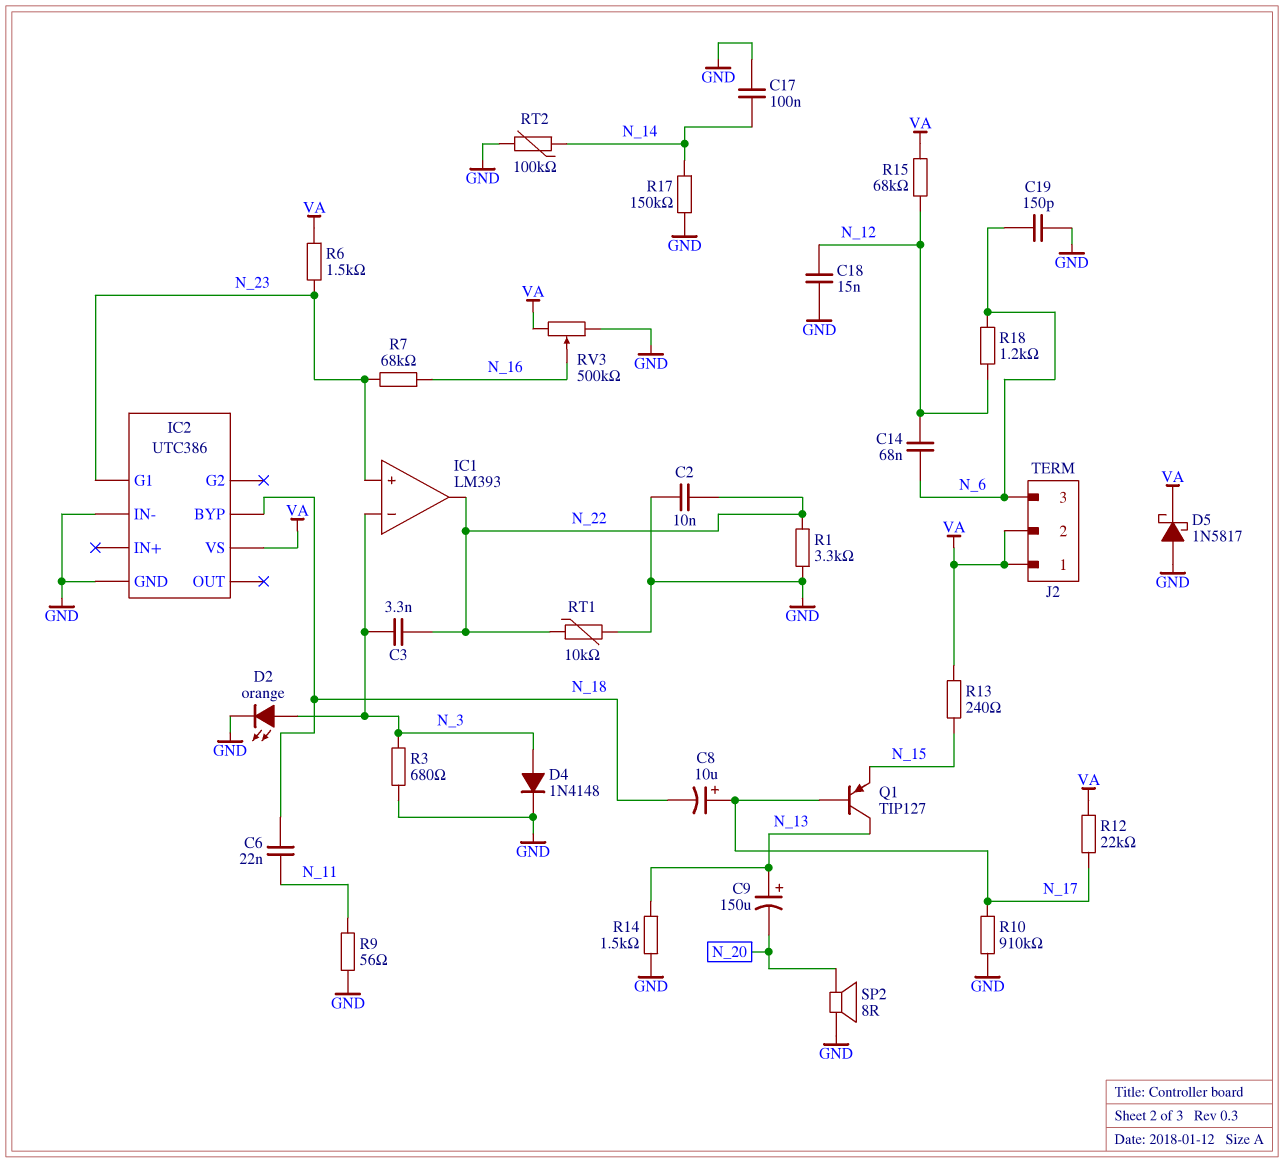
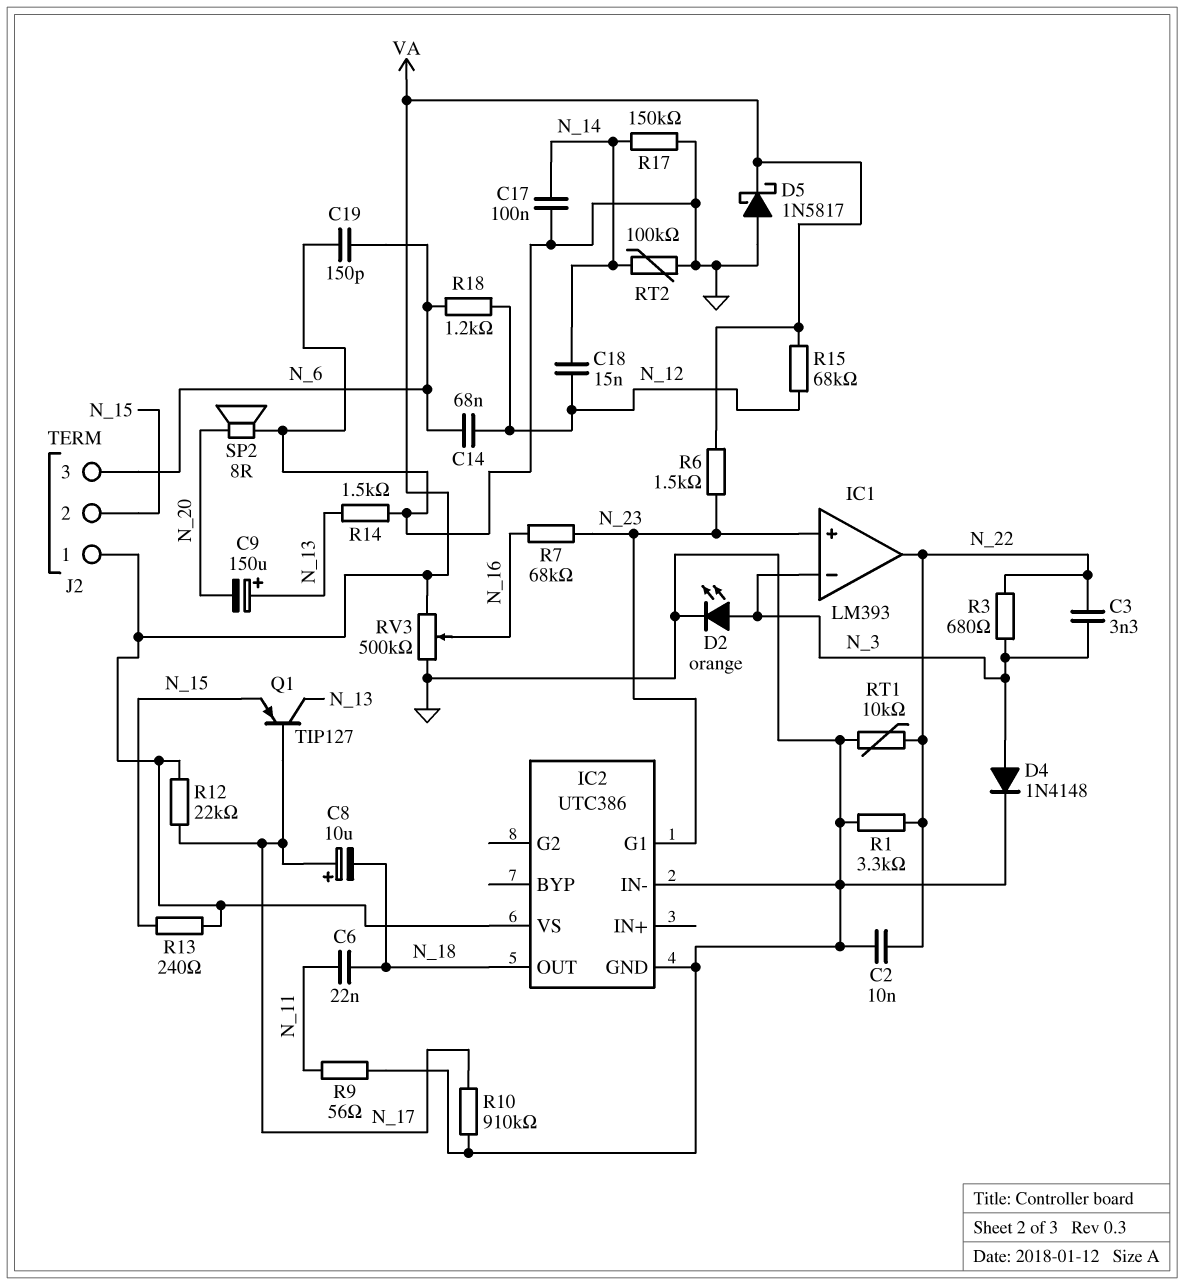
C18: 15nF (GND, N_12) -> 15nF (N_12, N_14)
IC2 pin BYP: N_18 -> none
IC2 pin OUT: none -> N_18
J2 pin 2: VA -> N_15
R3: 680 (GND, N_3) -> 680 (N_3, N_22)

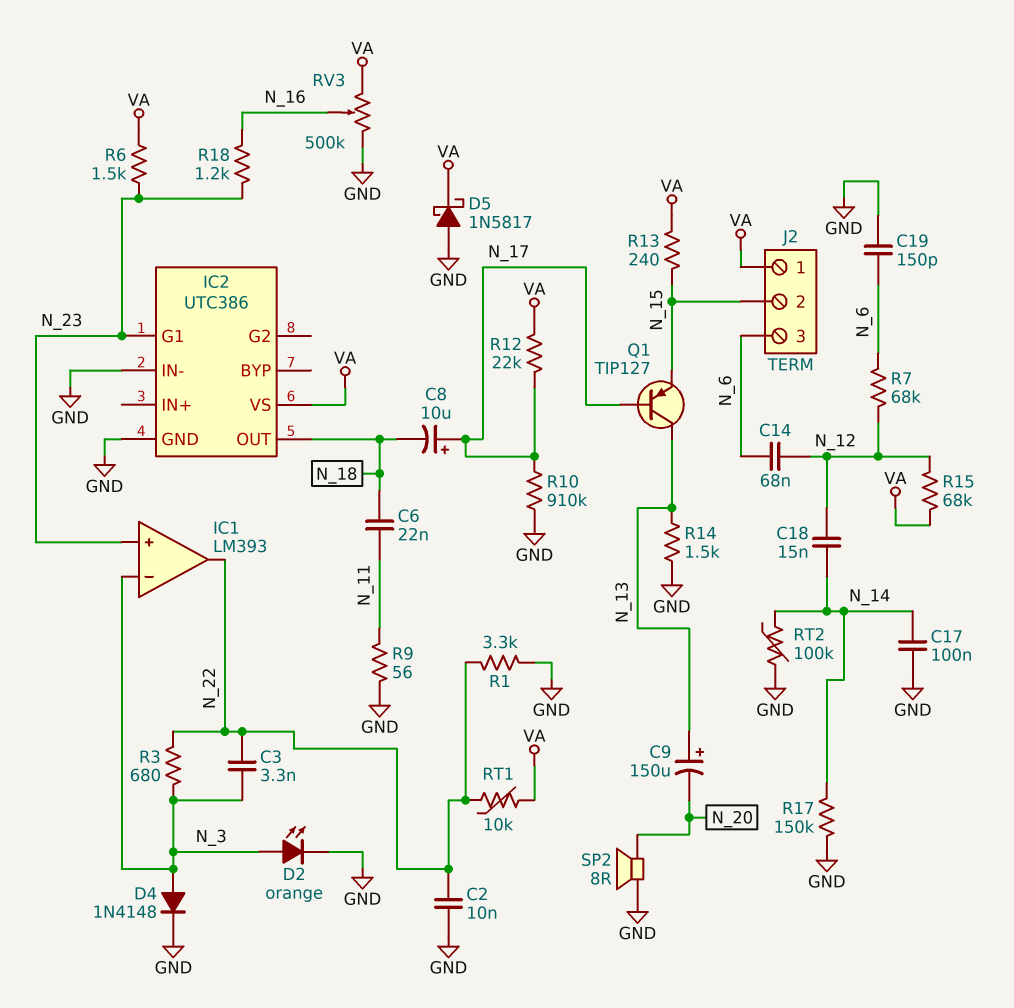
R7: 68k (N_16, N_23) -> 68k (N_6, N_12)
R18: 1.2k (N_6, N_12) -> 1.2k (N_16, N_23)
RT1: 10k (GND, N_22) -> 10k (N_22, VA)

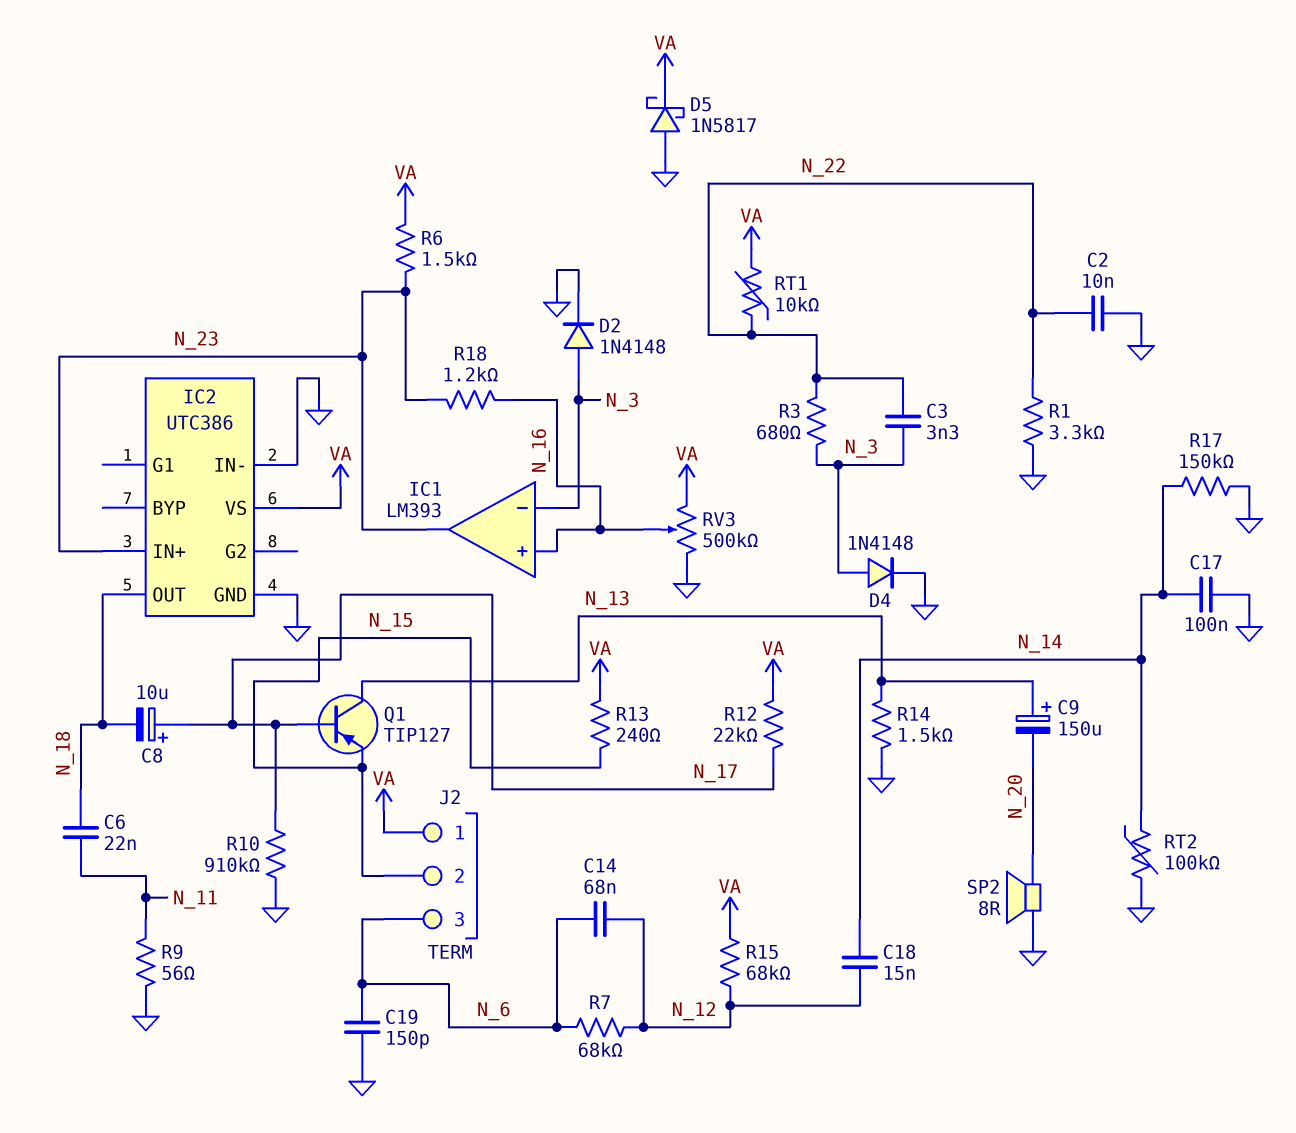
D2: LED orange (A N_3, K GND) -> diode 1N4148 (A N_3, K GND)
IC1 pin in+: N_23 -> N_16
IC1 pin out: N_22 -> N_23
IC2 pin G1: N_23 -> none
IC2 pin IN+: none -> N_23

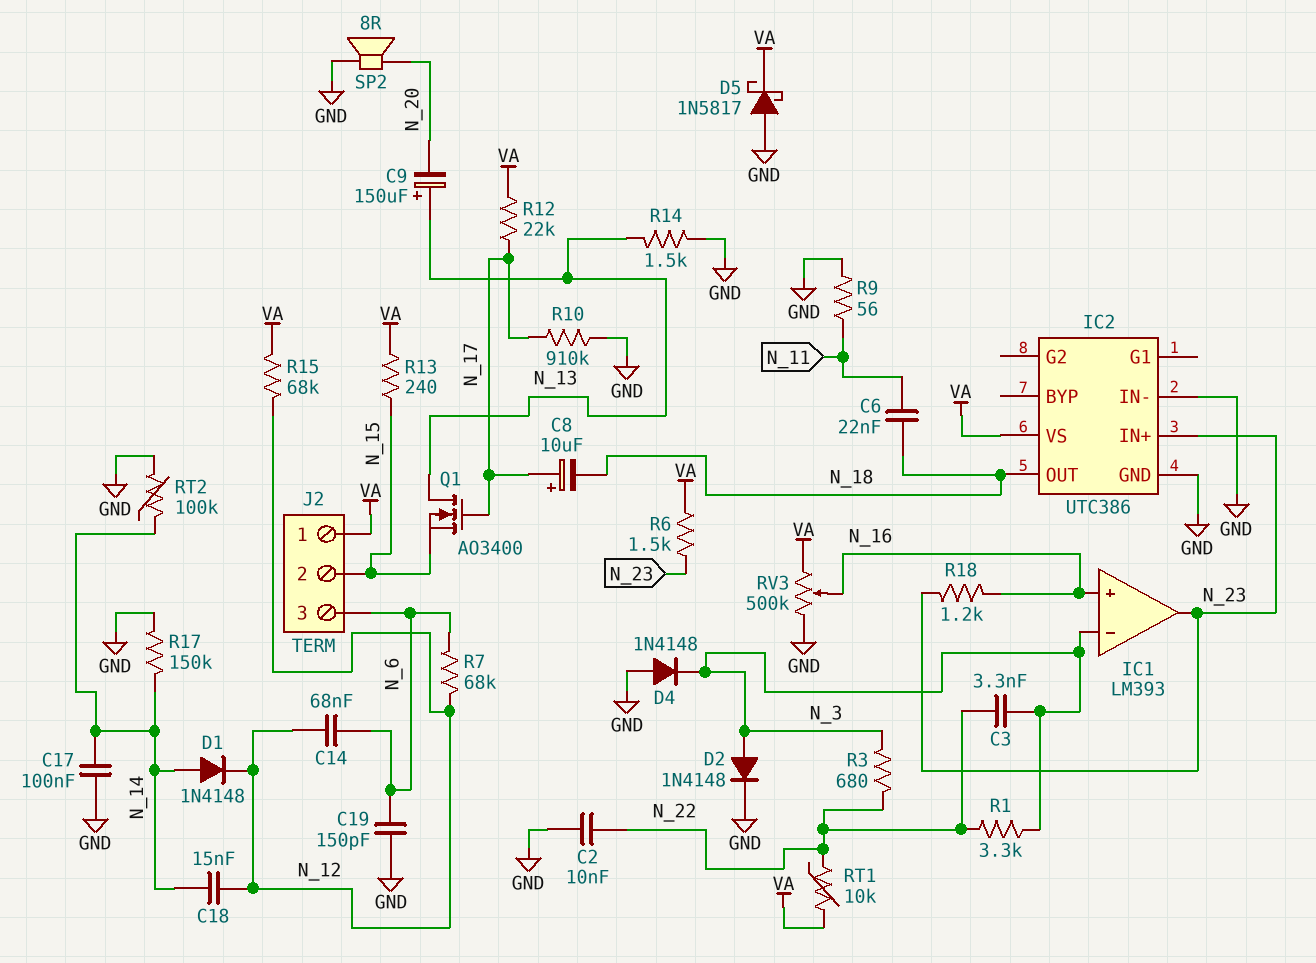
D1: none -> diode 1N4148 (A N_14, K N_12)
D4: diode 1N4148 (A N_3, K GND) -> diode 1N4148 (A GND, K N_3)
Q1: PNP TIP127 (B N_17, C N_13, E N_15) -> NMOS AO3400 (G N_17, D N_13, S N_15)
R1: 3.3k (GND, N_22) -> 3.3k (N_3, N_22)

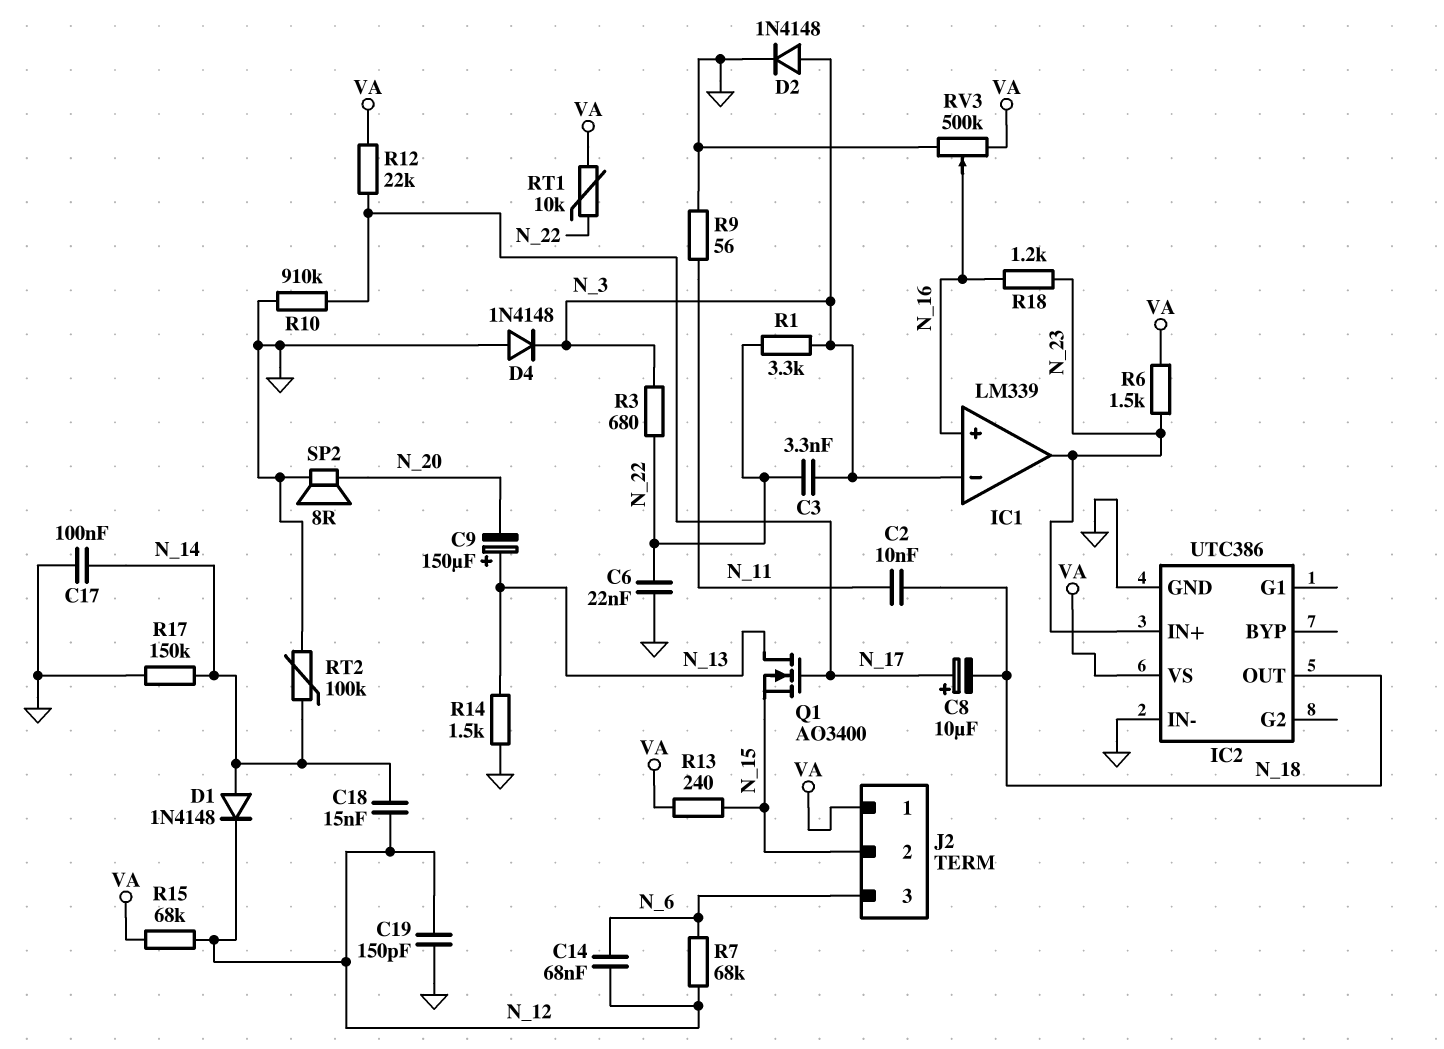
C2: 10nF (GND, N_22) -> 10nF (N_11, N_18)
C6: 22nF (N_11, N_18) -> 22nF (GND, N_22)
C19: 150pF (GND, N_6) -> 150pF (GND, N_12)
D5: schottky 1N5817 (A GND, K VA) -> none
IC1: LM393 -> LM339

